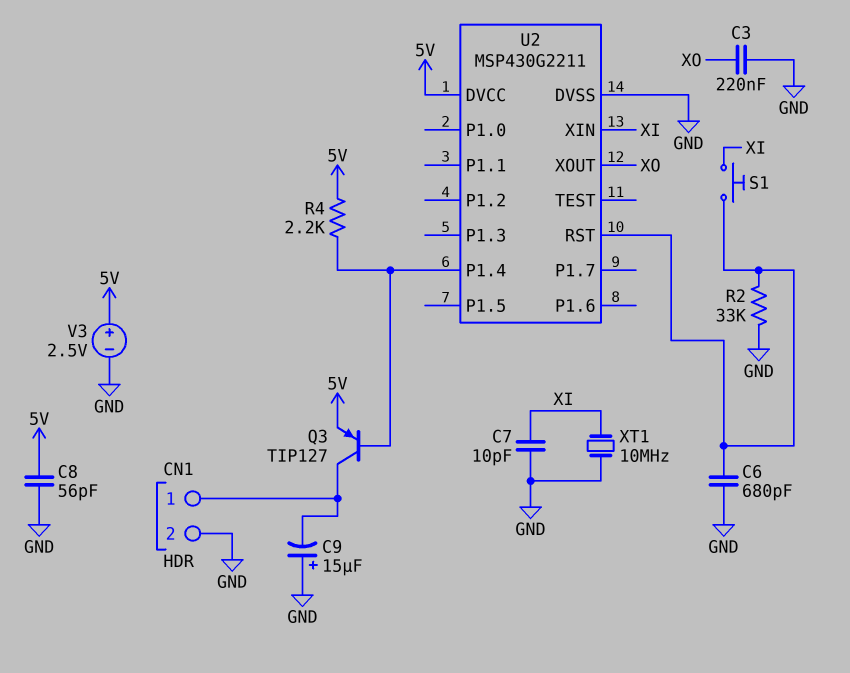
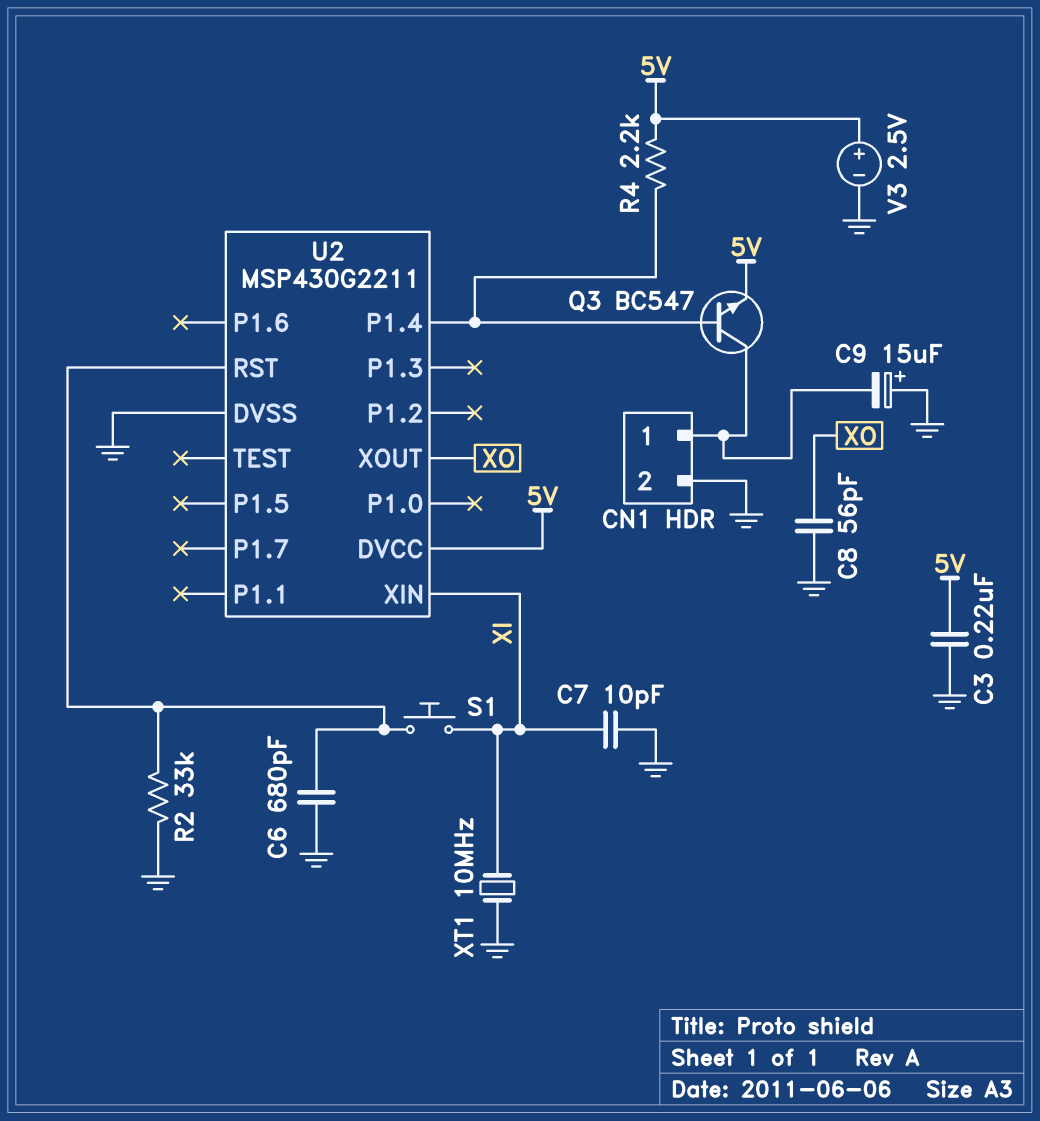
C3: 220nF (GND, XO) -> 220nF (5V, GND)
C8: 56pF (5V, GND) -> 56pF (GND, XO)
Q3: PNP TIP127 (B U2/P1.4, C CN1/1, E 5V) -> NPN BC547 (B U2/P1.4, C CN1/1, E 5V)

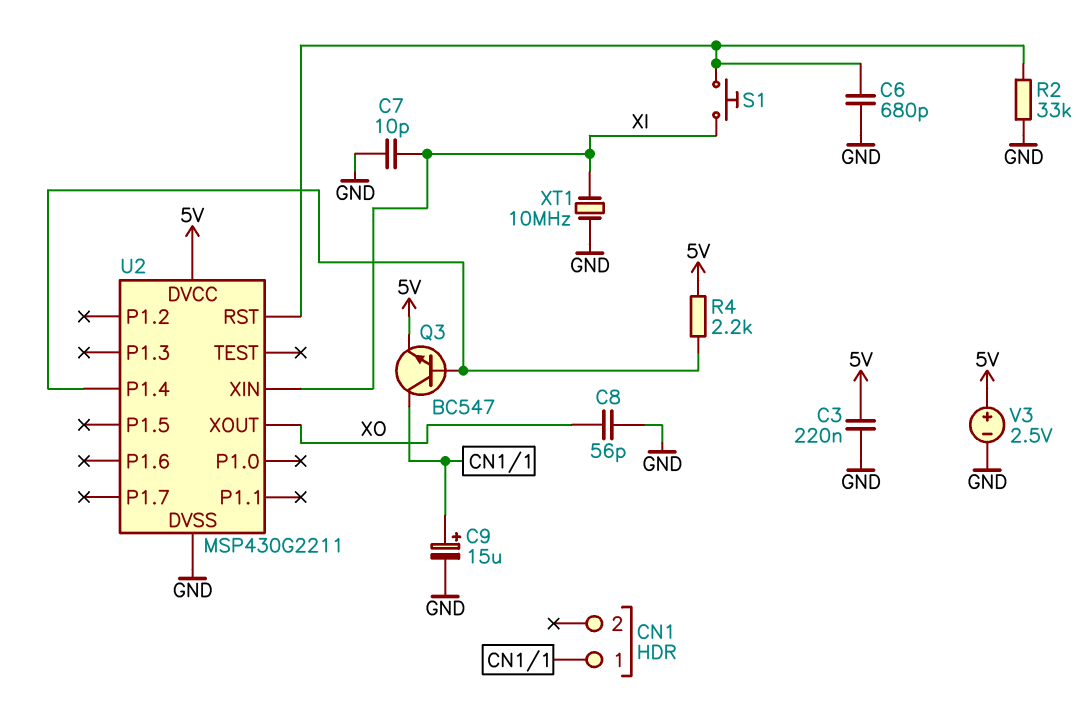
C9: 15uF (plus GND, minus CN1/1) -> 15uF (plus CN1/1, minus GND)
CN1 pin 2: GND -> none

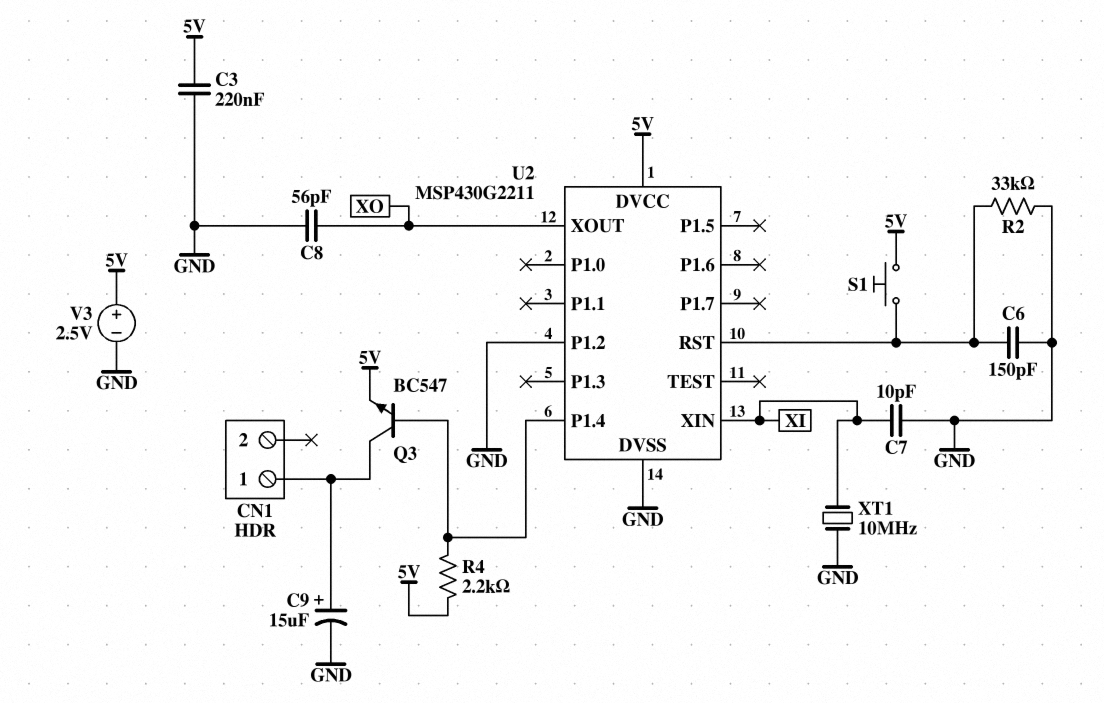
C6: 680pF (GND, U2/RST) -> 150pF (GND, U2/RST)
S1: button (U2/RST, XI) -> button (5V, U2/RST)
U2 pin P1.2: none -> GND

